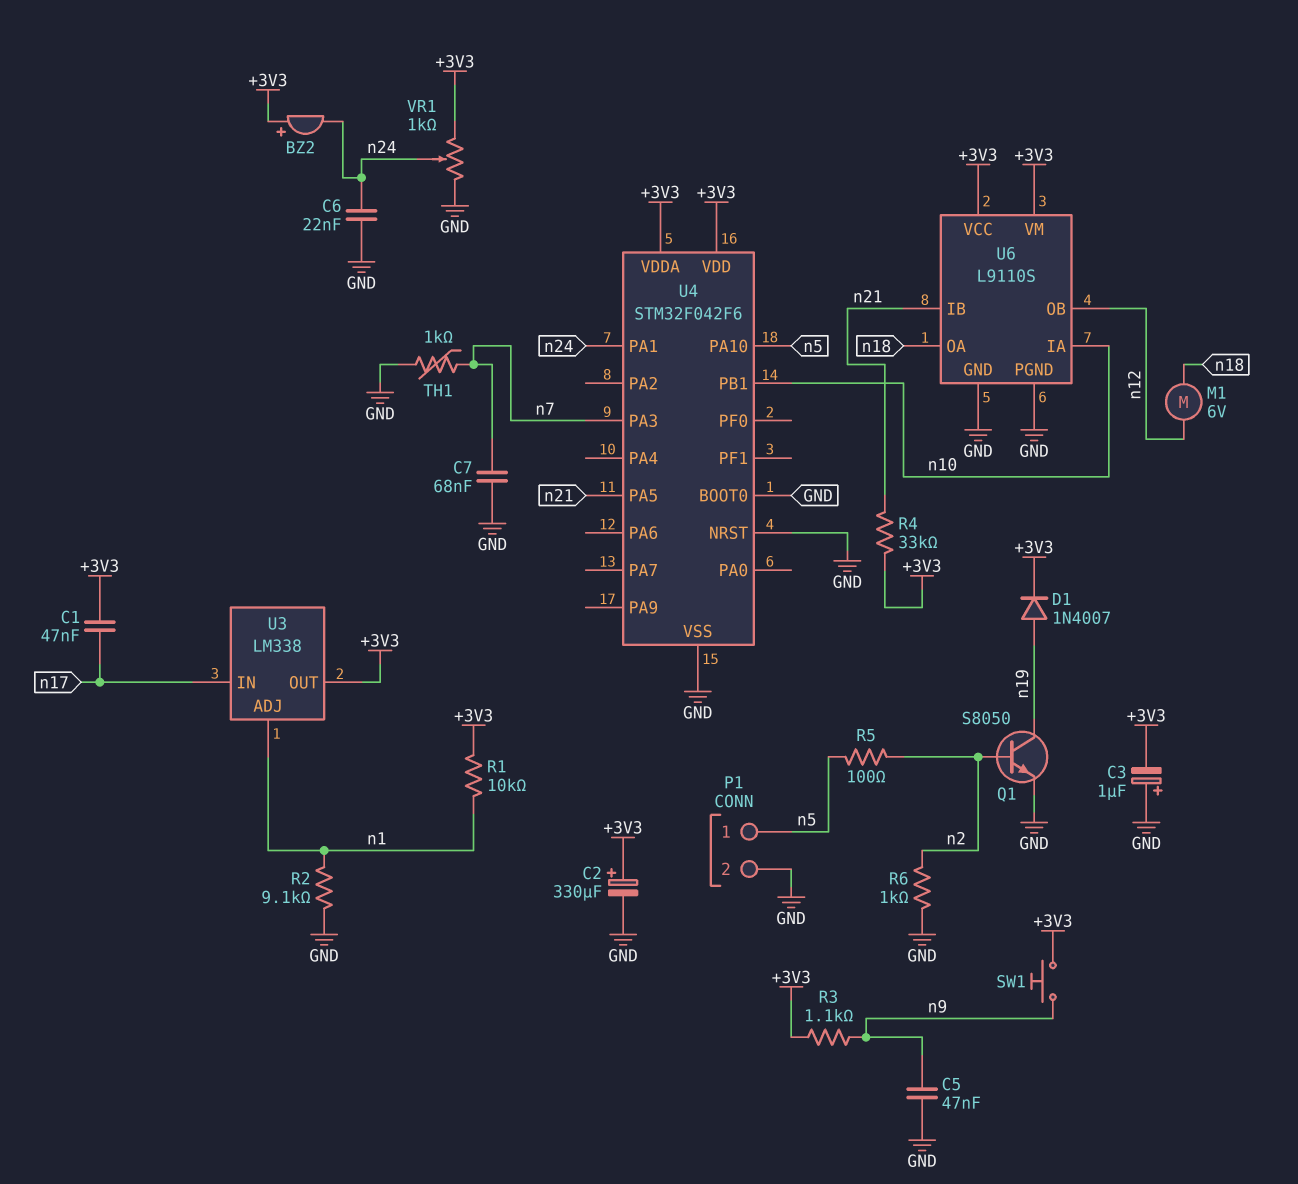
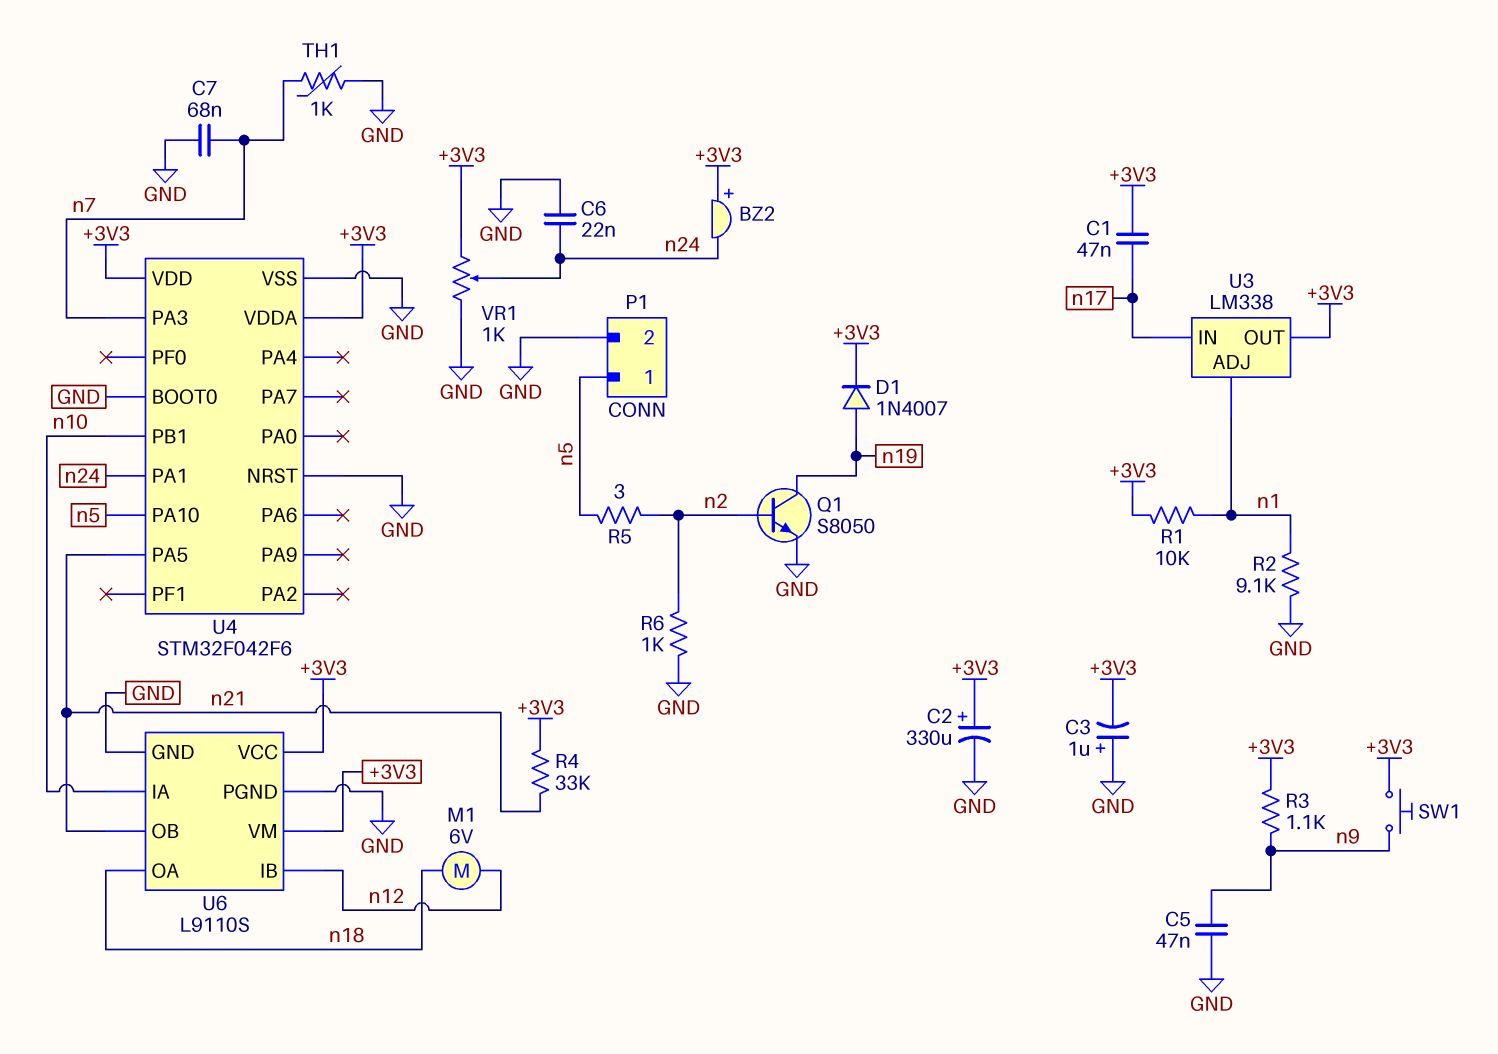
R5: 100 (n2, n5) -> 3 (n2, n5)
U6 pin IB: n21 -> n12
U6 pin OB: n12 -> n21

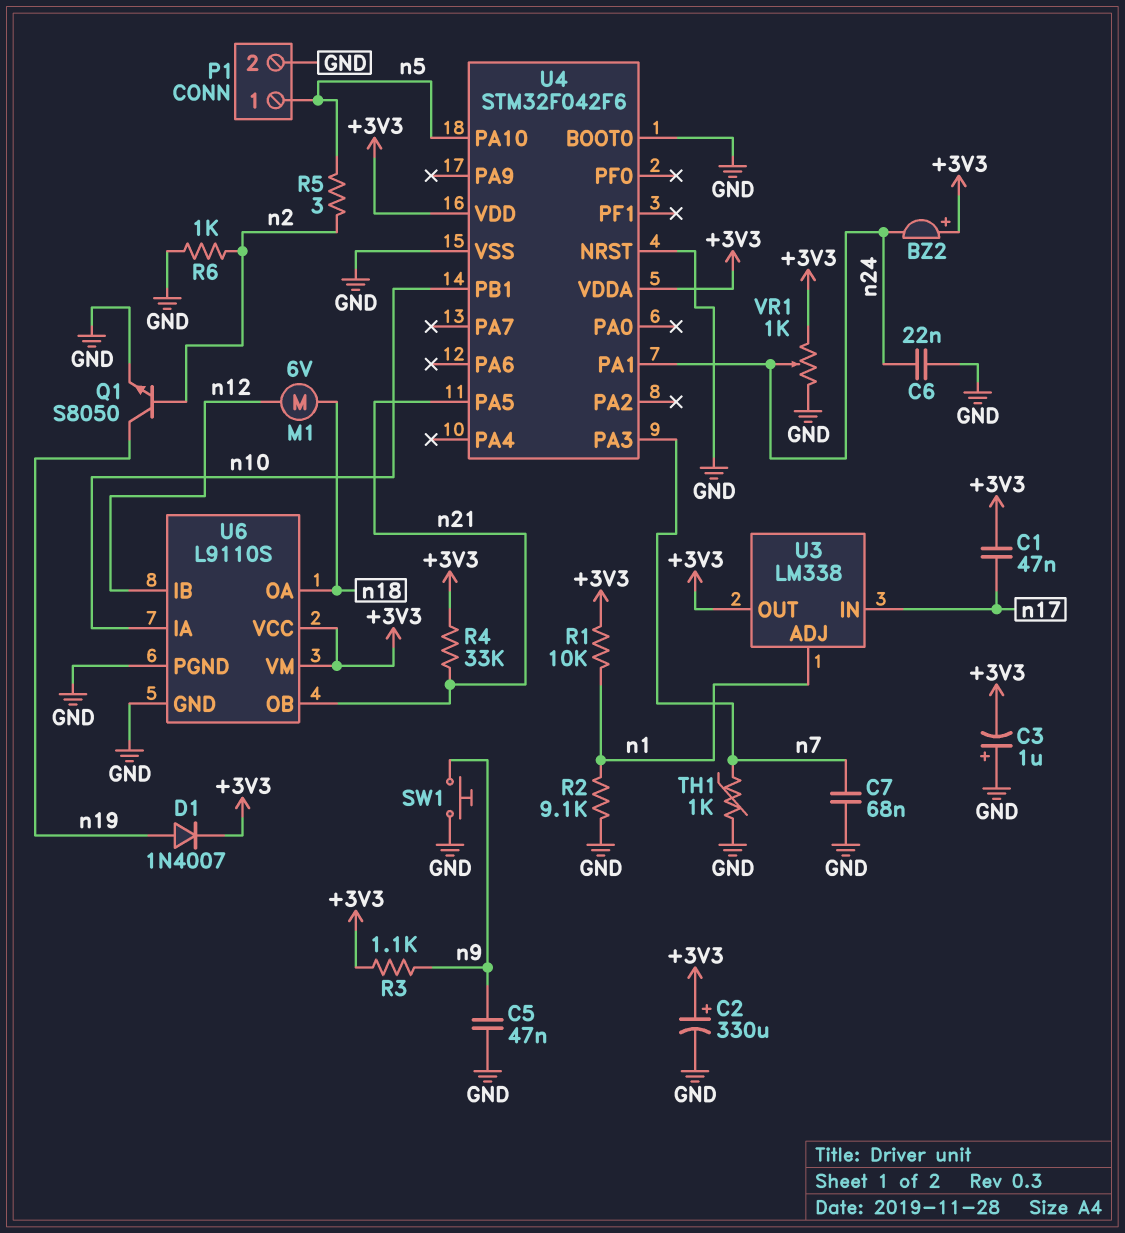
SW1: button (+3V3, n9) -> button (GND, n9)

